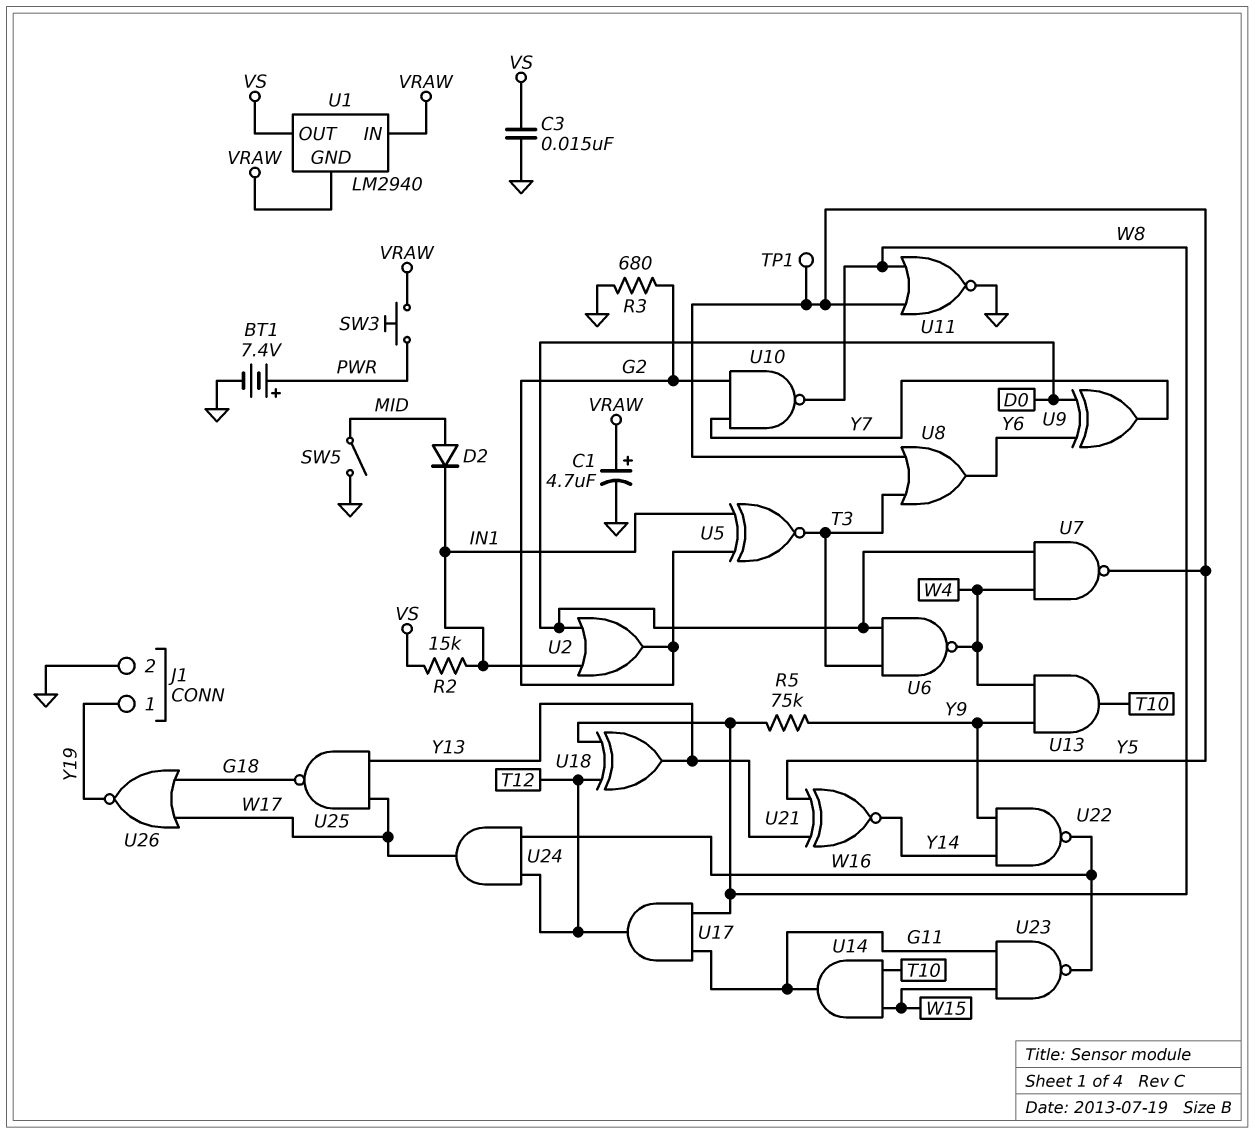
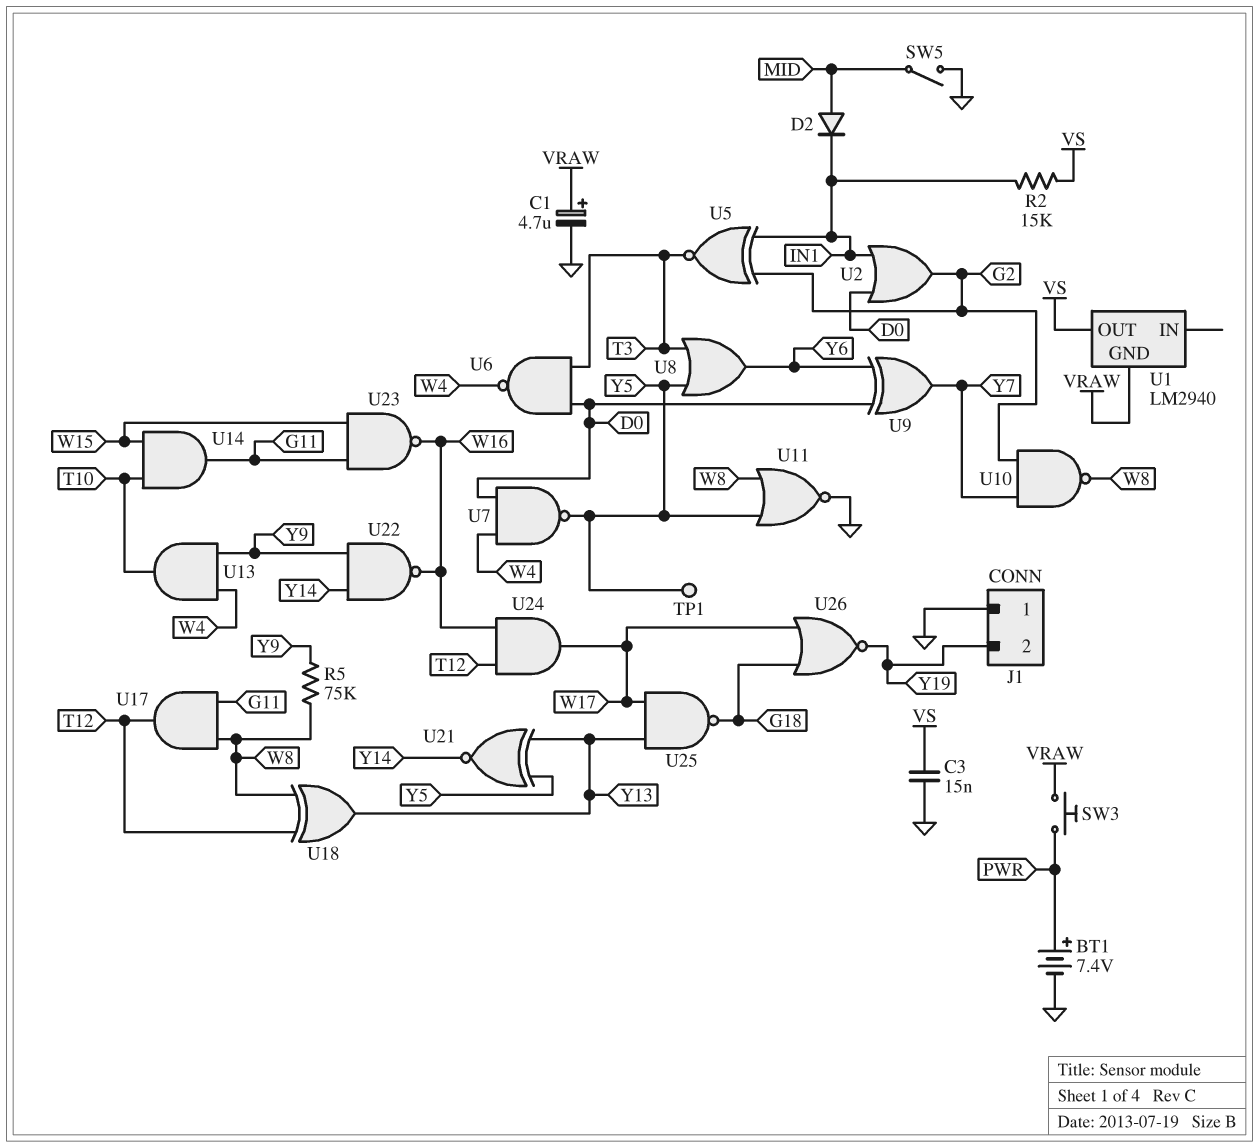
J1 pin 1: Y19 -> GND
J1 pin 2: GND -> Y19
R3: 680 (G2, GND) -> none
U1 pin IN: VRAW -> none

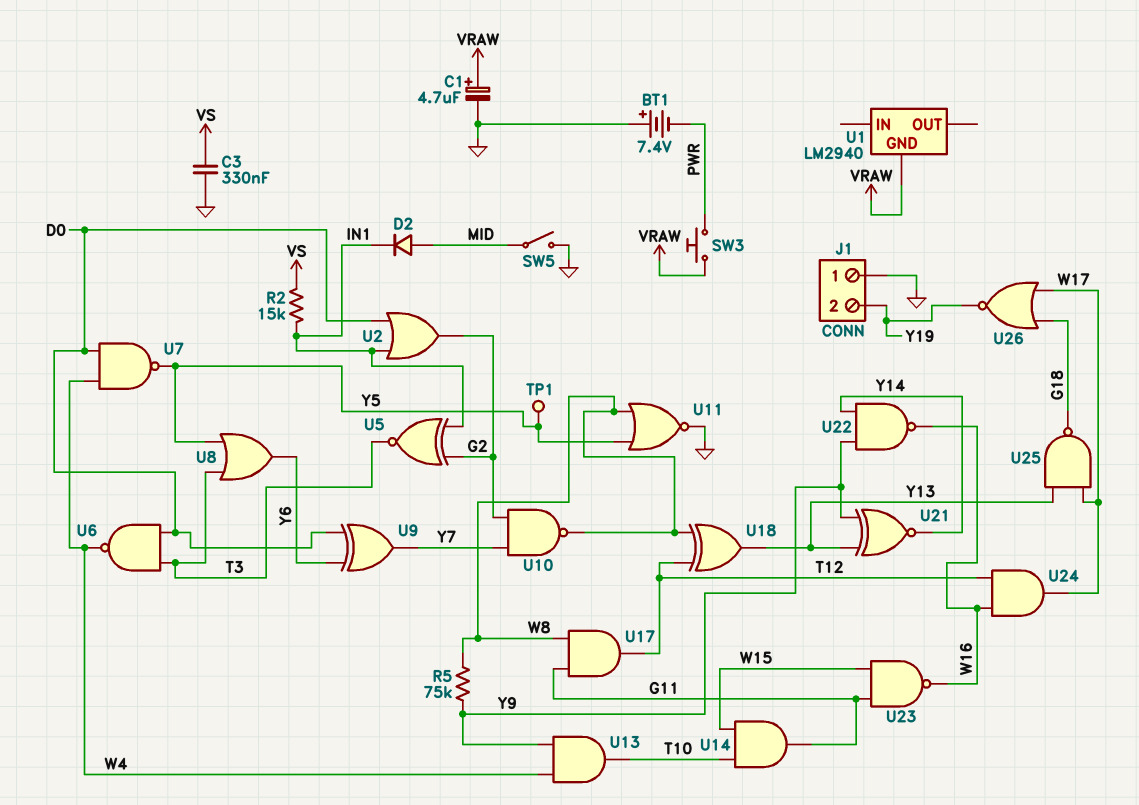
BT1: 7.4V (plus PWR, minus GND) -> 7.4V (plus GND, minus PWR)
C3: 15nF (GND, VS) -> 330nF (GND, VS)
U1 pin OUT: VS -> none
U21: XNOR (in Y5, in Y13, out Y14) -> XNOR (in Y9, in Y13, out Y14)

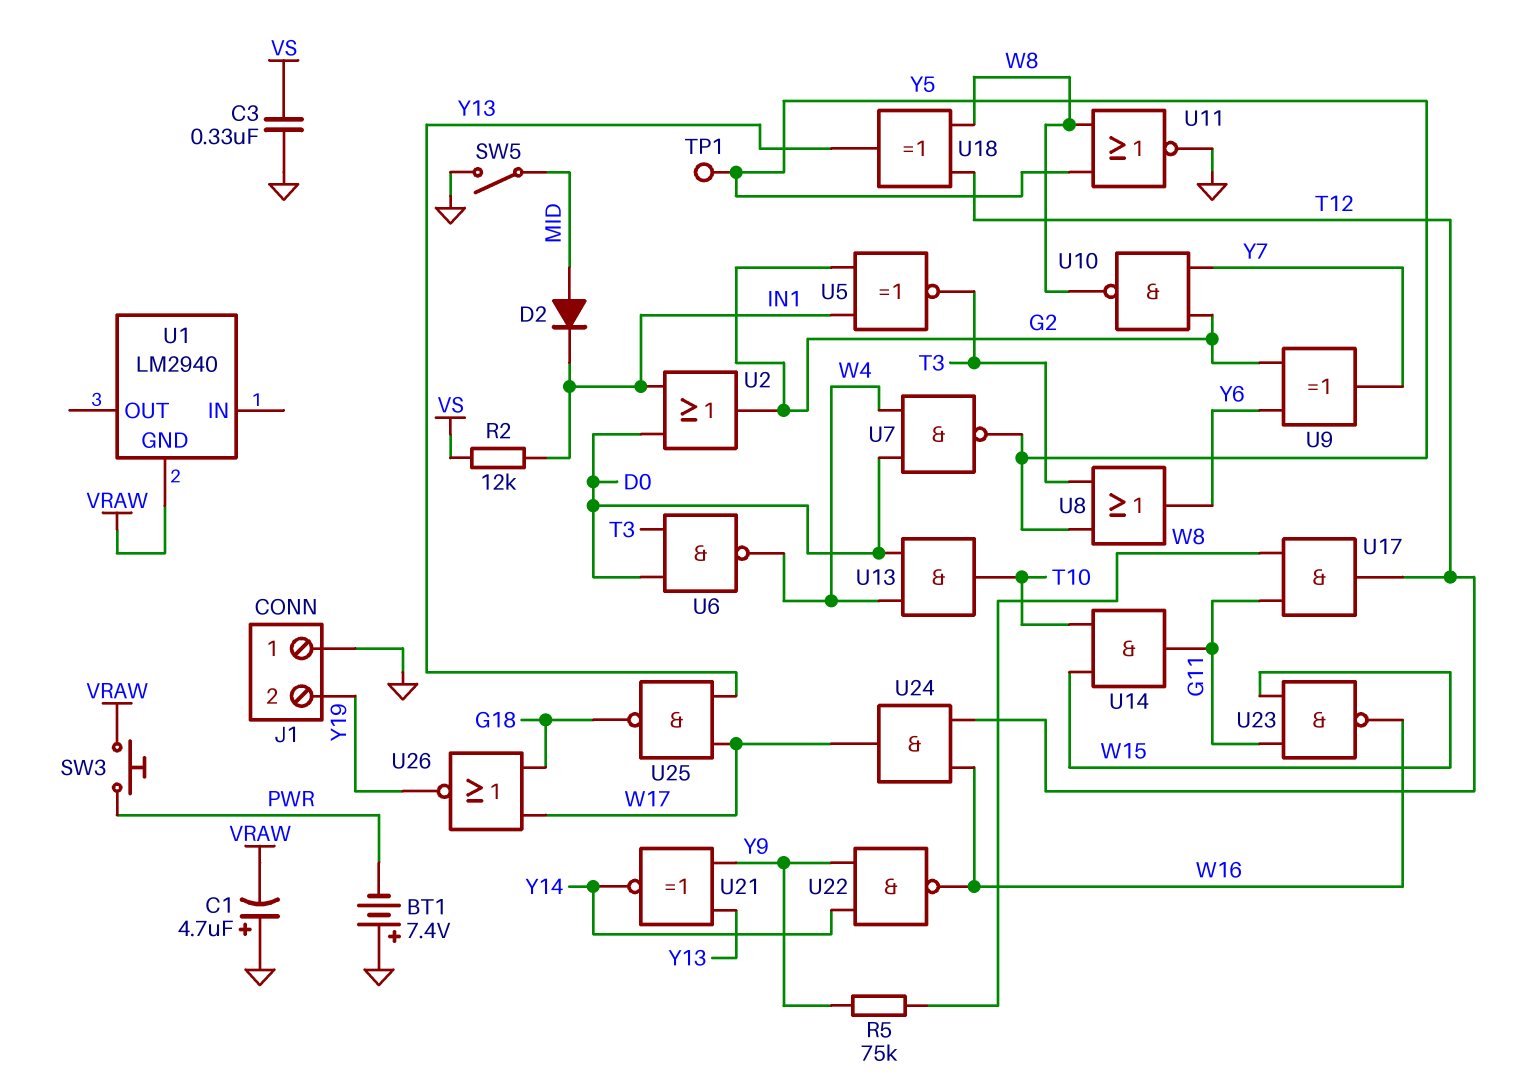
C1: 4.7uF (plus VRAW, minus GND) -> 4.7uF (plus GND, minus VRAW)
R2: 15k (IN1, VS) -> 12k (IN1, VS)
U9: XOR (in D0, in Y6, out Y7) -> XOR (in G2, in Y6, out Y7)
U13: AND (in W4, in Y9, out T10) -> AND (in D0, in W4, out T10)

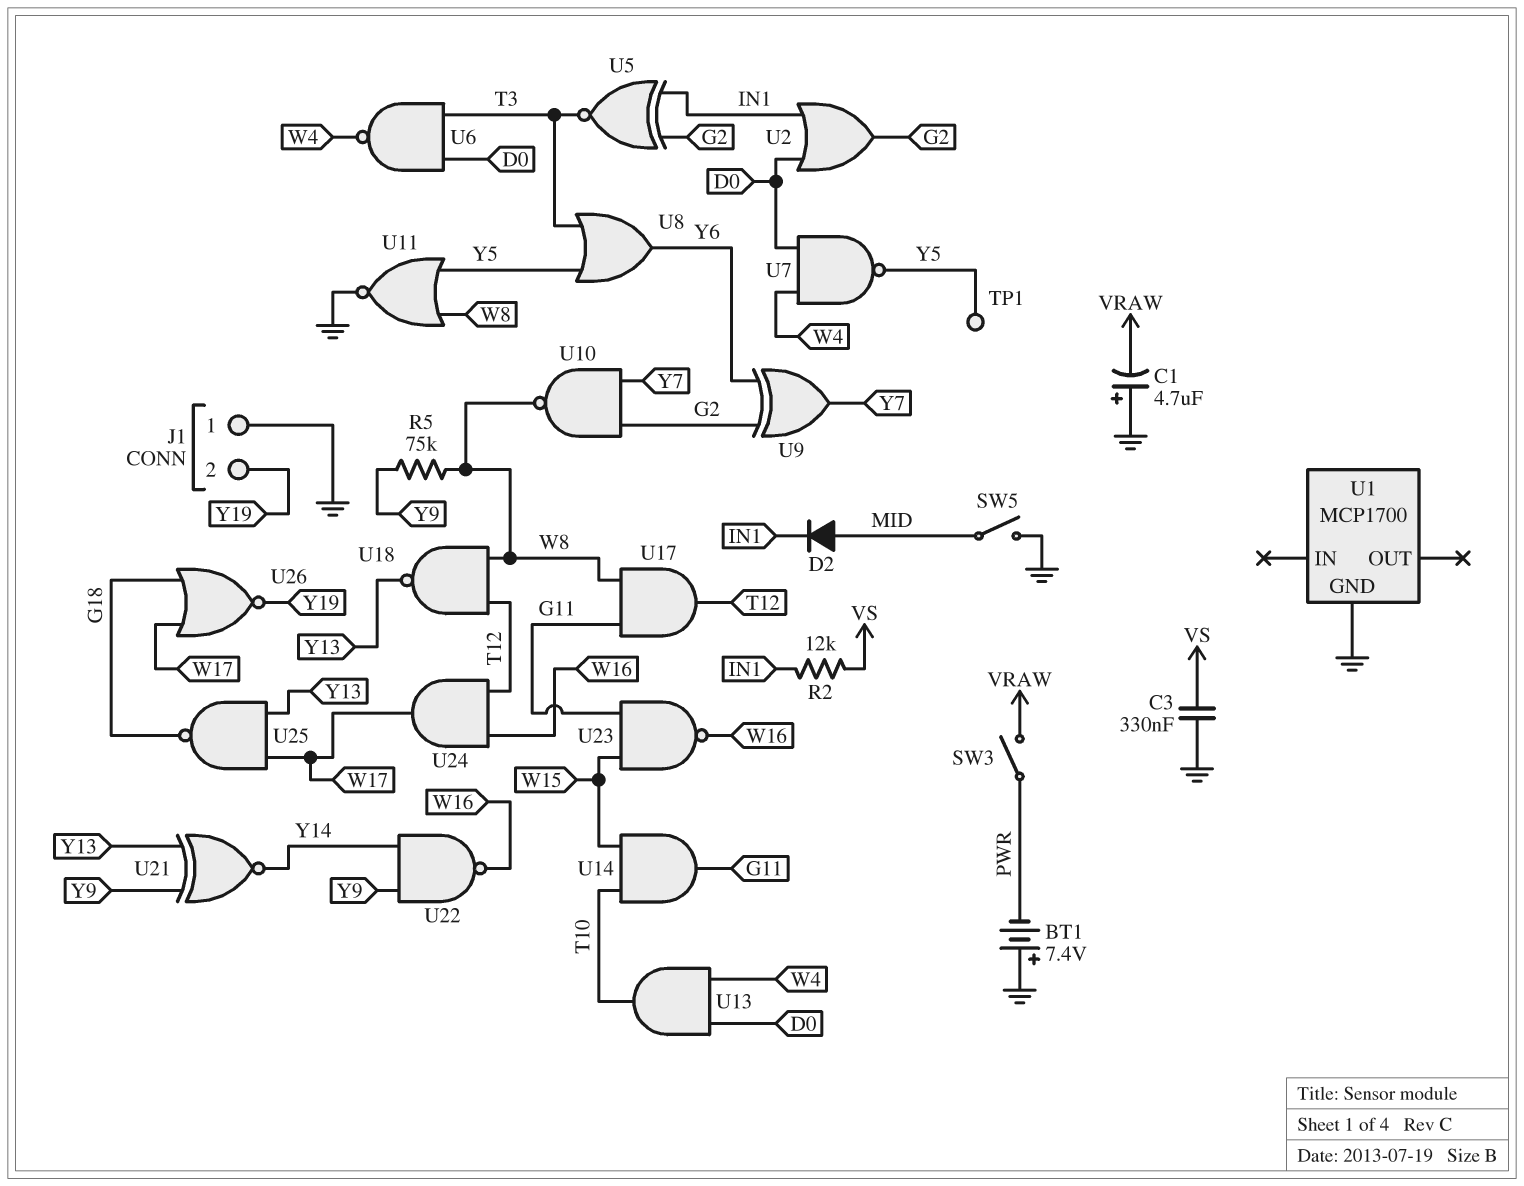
SW3: button (PWR, VRAW) -> switch (PWR, VRAW)
U1: LM2940 -> MCP1700
U1 pin GND: VRAW -> GND
U18: XOR (in T12, in W8, out Y13) -> NAND (in T12, in W8, out Y13)

